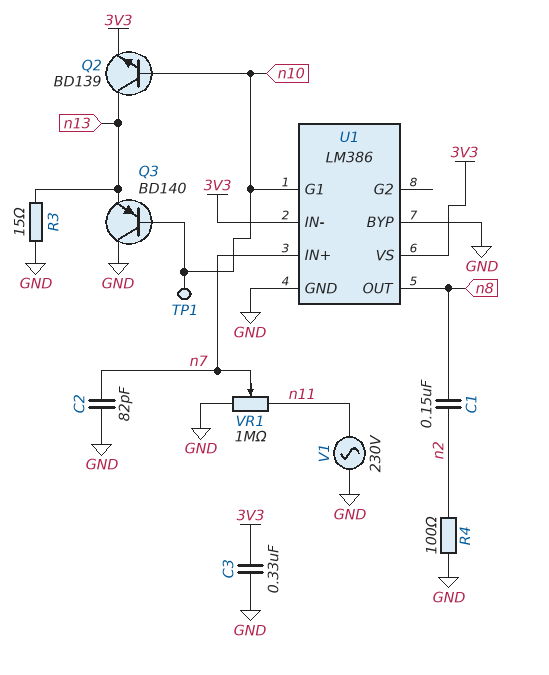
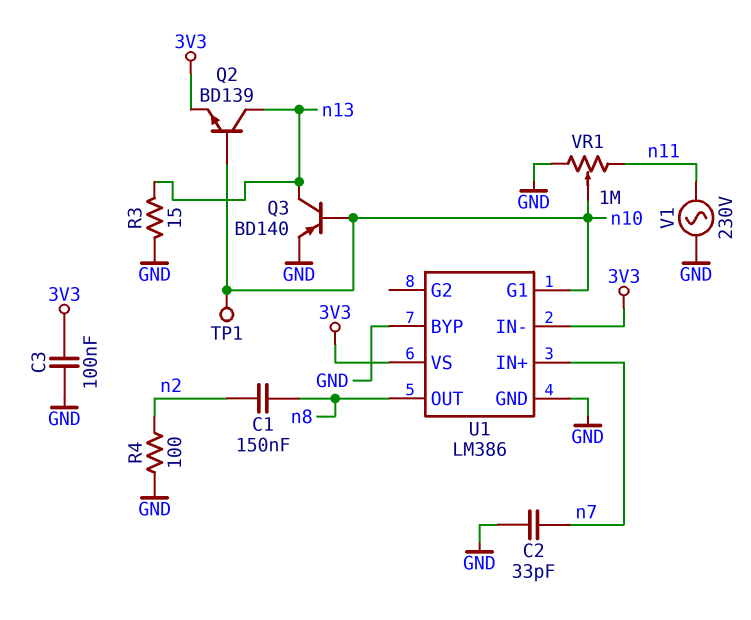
C2: 82pF (GND, n7) -> 33pF (GND, n7)
C3: 330nF (3V3, GND) -> 100nF (3V3, GND)
Q3: PNP BD140 (B n10, C GND, E n13) -> PNP BD140 (B n10, C n13, E GND)
VR1: 1M (GND, n11, wiper n7) -> 1M (GND, n11, wiper n10)

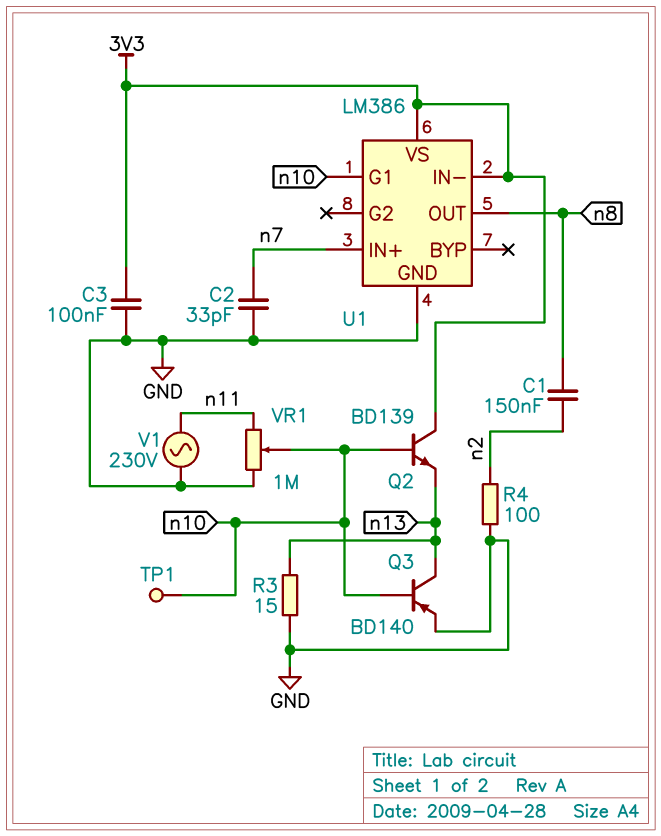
Q2: NPN BD139 (B n10, C n13, E 3V3) -> NPN BD139 (B n10, C 3V3, E n13)
U1 pin BYP: GND -> none

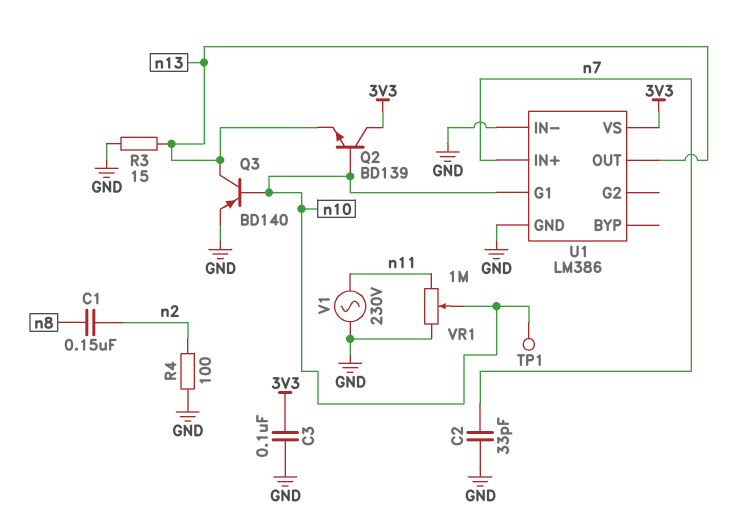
U1 pin IN-: 3V3 -> GND
U1 pin OUT: n8 -> n13

